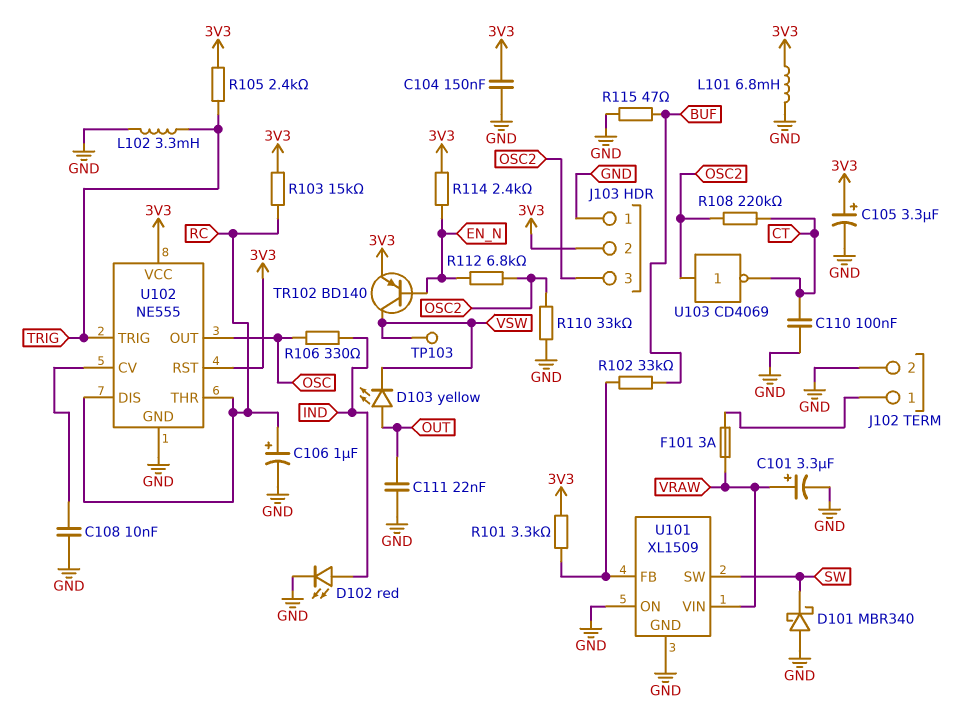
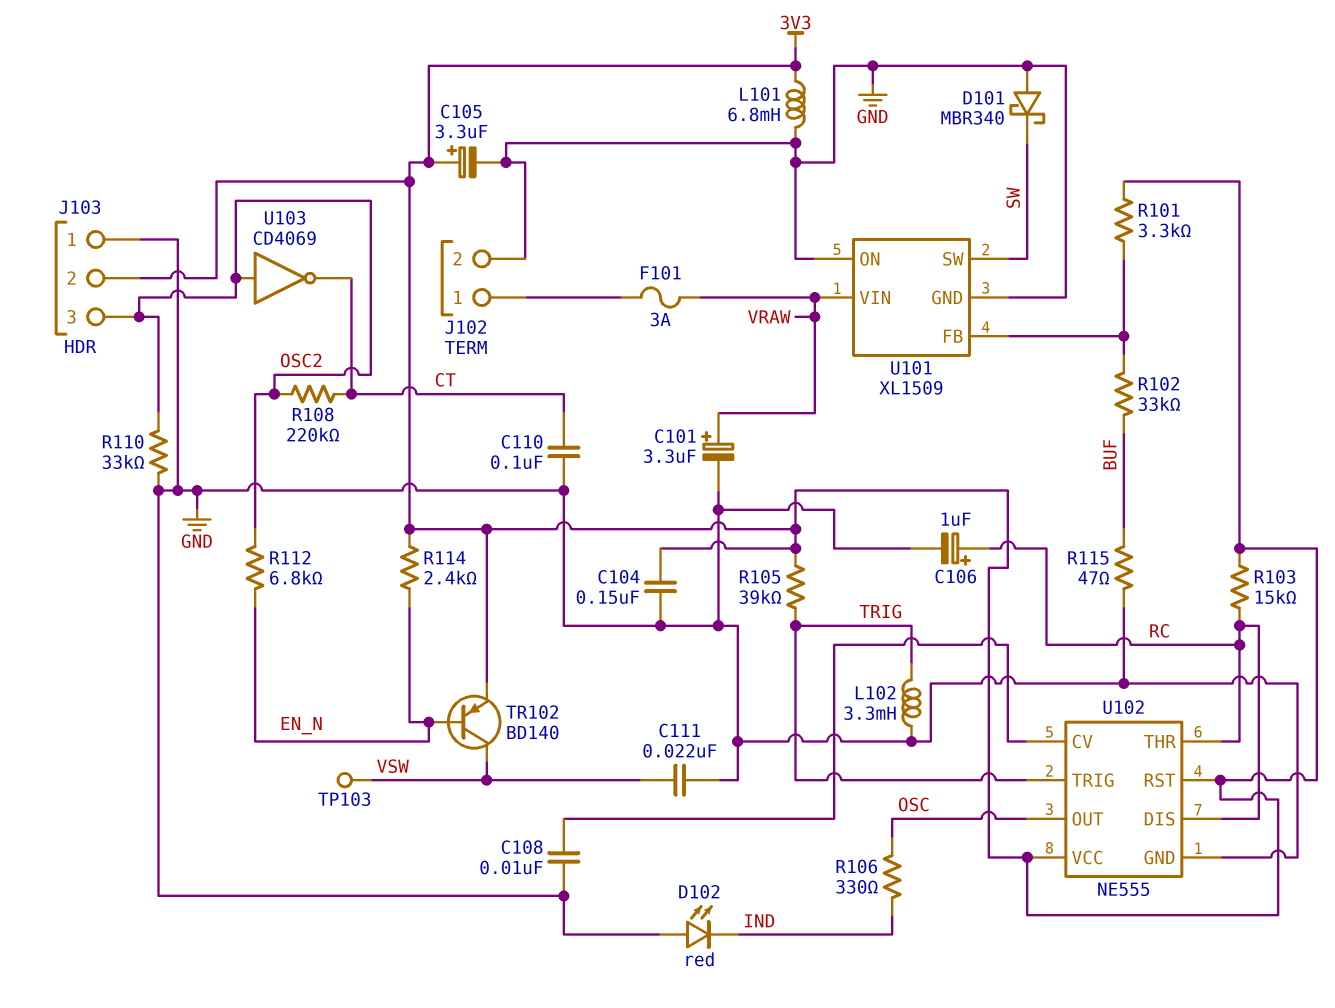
C111: 22nF (GND, OUT) -> 22nF (GND, VSW)
D102: LED red (A IND, K GND) -> LED red (A GND, K IND)
D103: LED yellow (A OUT, K VSW) -> none
R105: 2.4k (3V3, TRIG) -> 39k (3V3, TRIG)

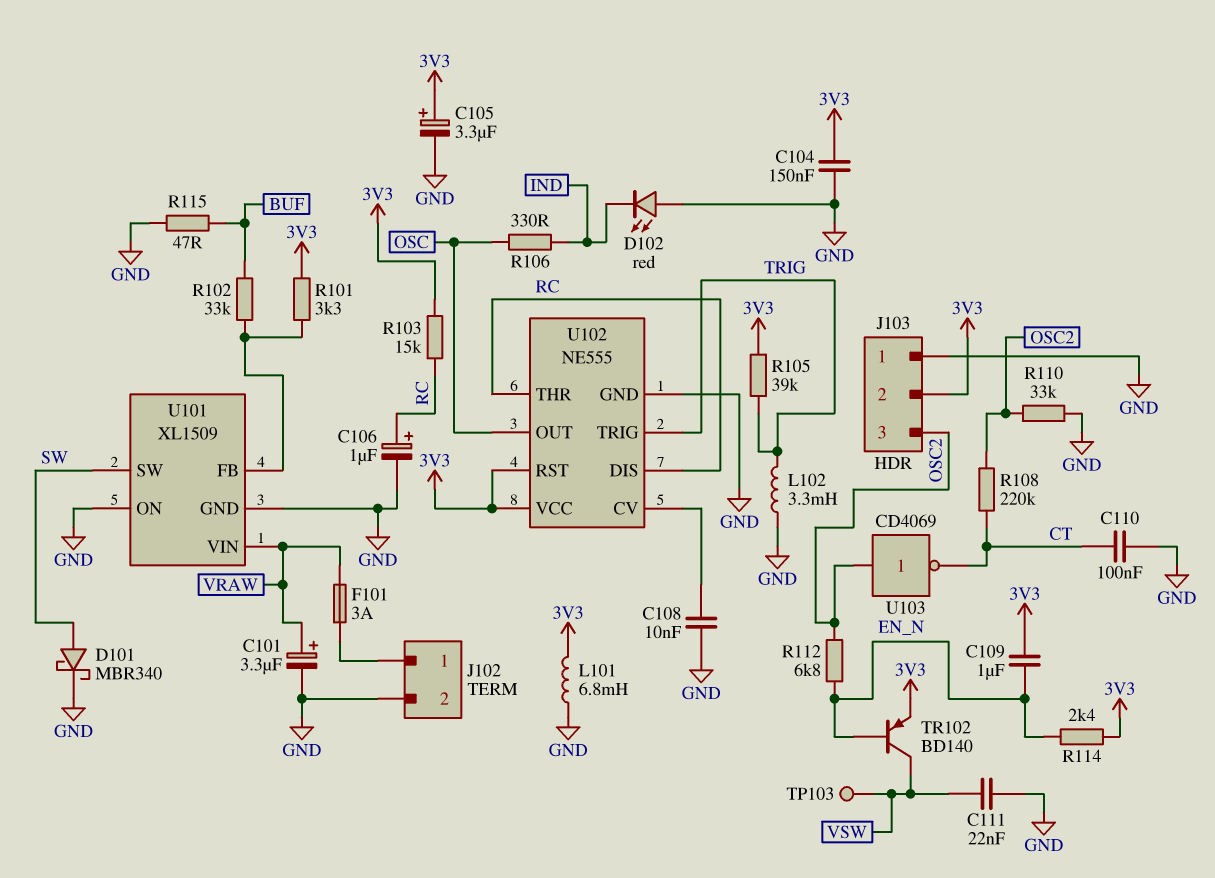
C109: none -> 1uF (3V3, EN_N)
D101: schottky MBR340 (A GND, K SW) -> schottky MBR340 (A SW, K GND)

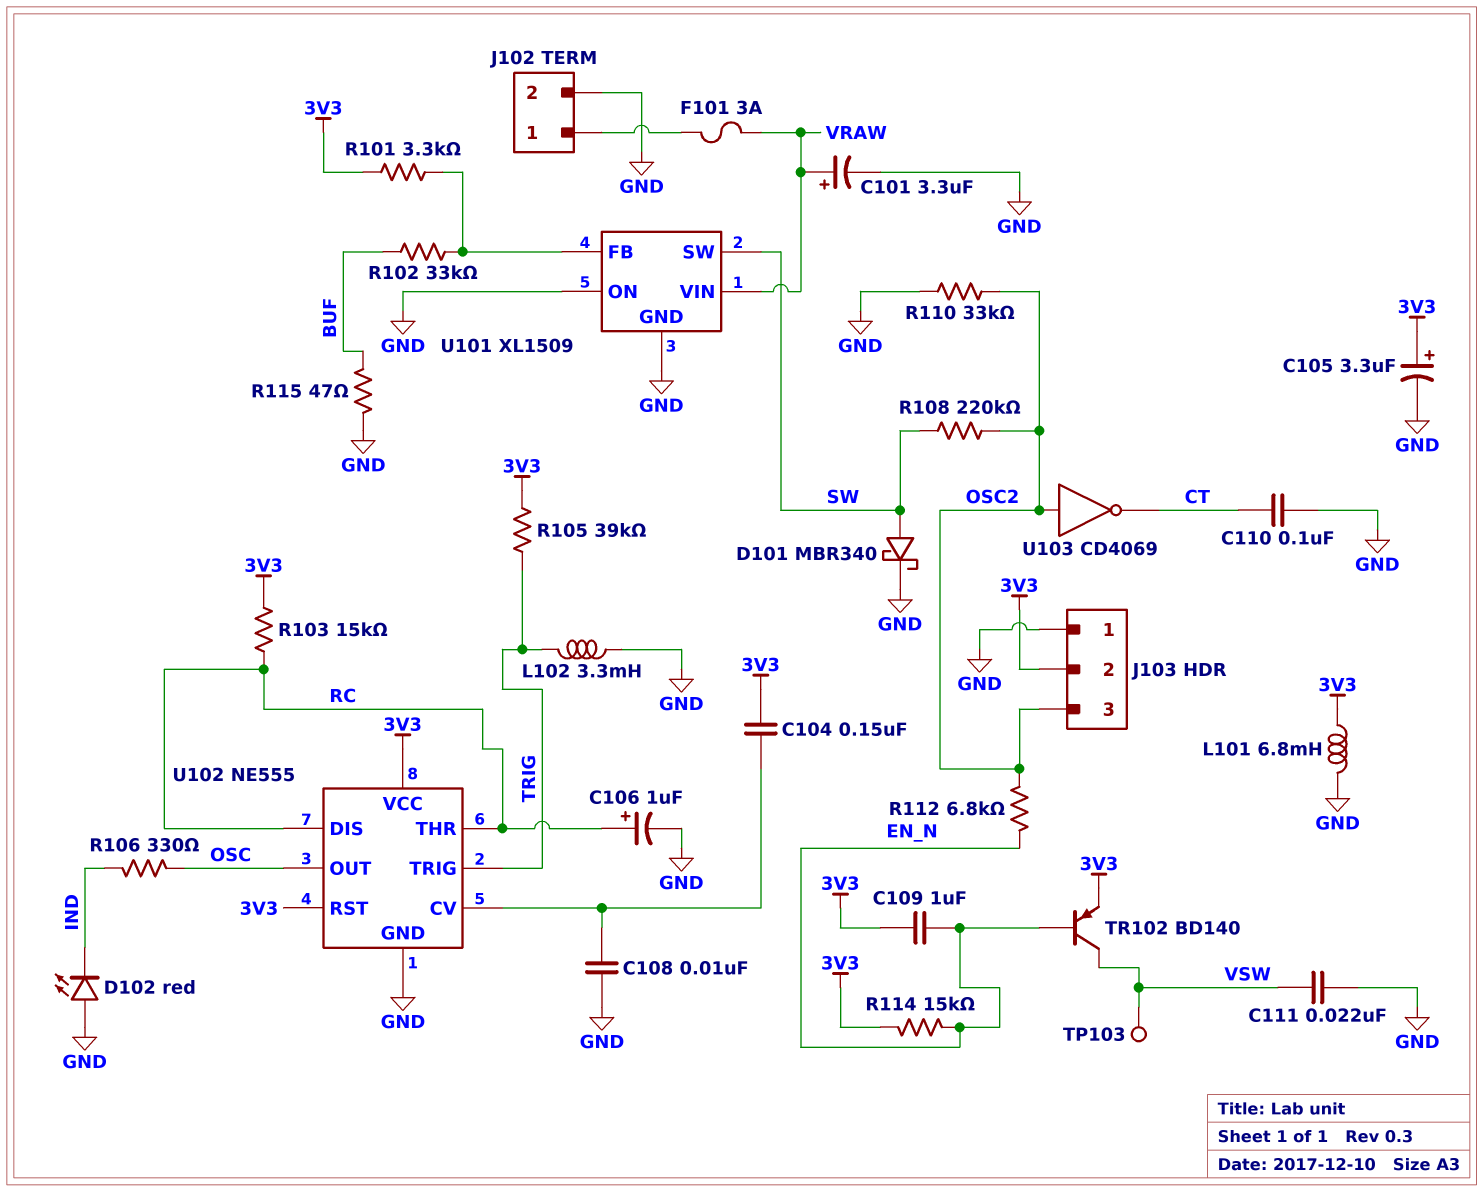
C104: 150nF (3V3, GND) -> 150nF (3V3, U102/CV)
R108: 220k (CT, OSC2) -> 220k (OSC2, SW)
R114: 2.4k (3V3, EN_N) -> 15k (3V3, EN_N)

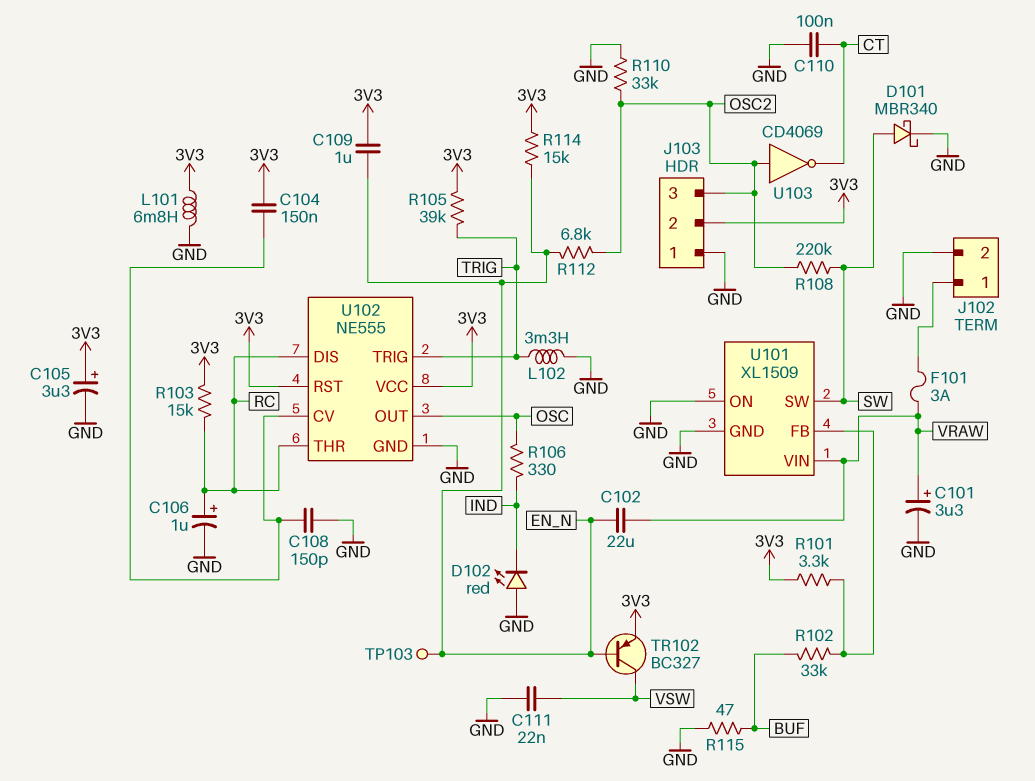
C102: none -> 22uF (EN_N, VRAW)
C108: 10nF (GND, U102/CV) -> 150pF (GND, U102/CV)
TP103: test point (VSW) -> test point (EN_N)
TR102: PNP BD140 (B EN_N, C VSW, E 3V3) -> PNP BC327 (B EN_N, C VSW, E 3V3)

